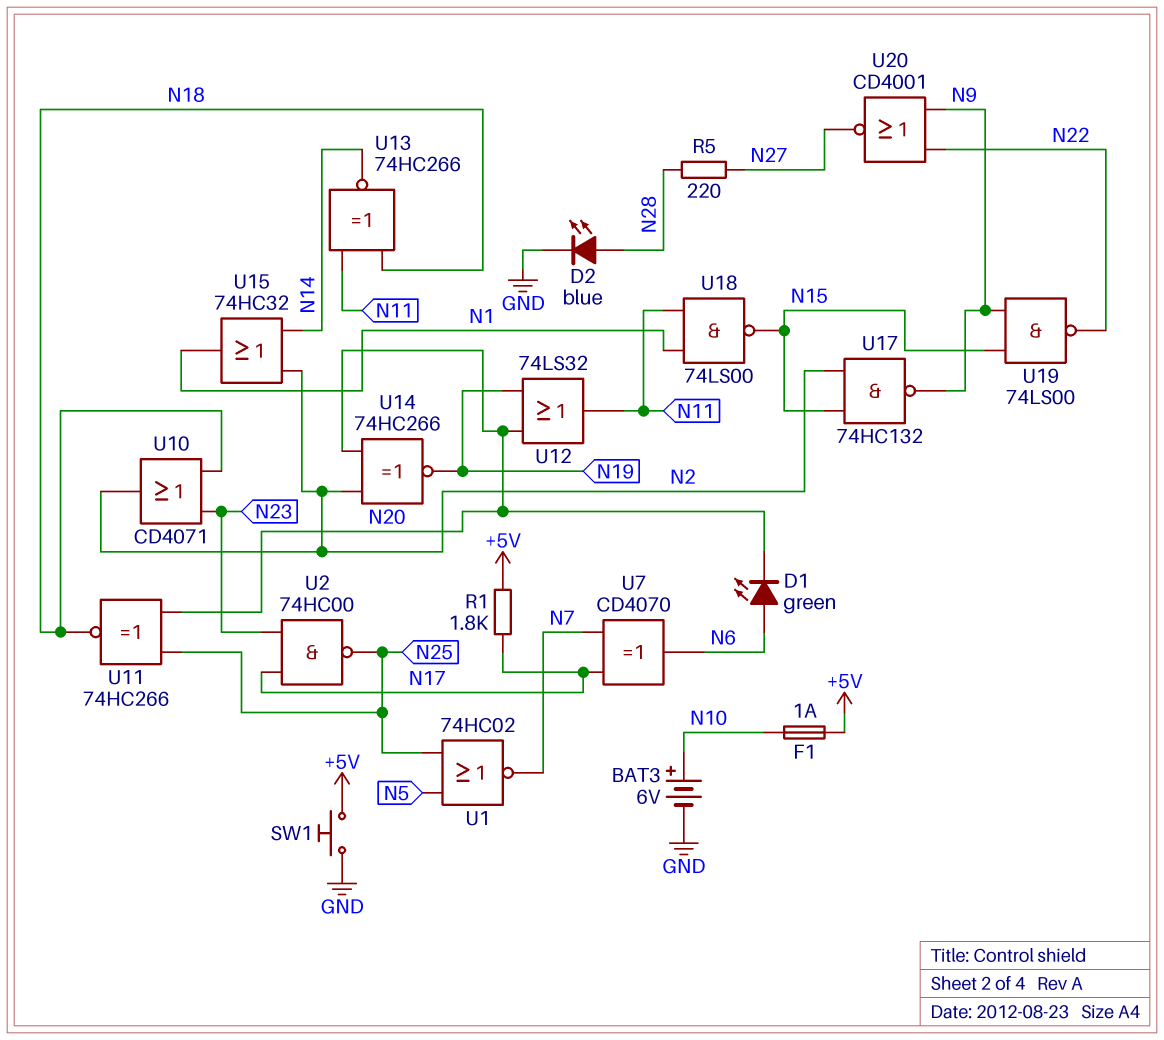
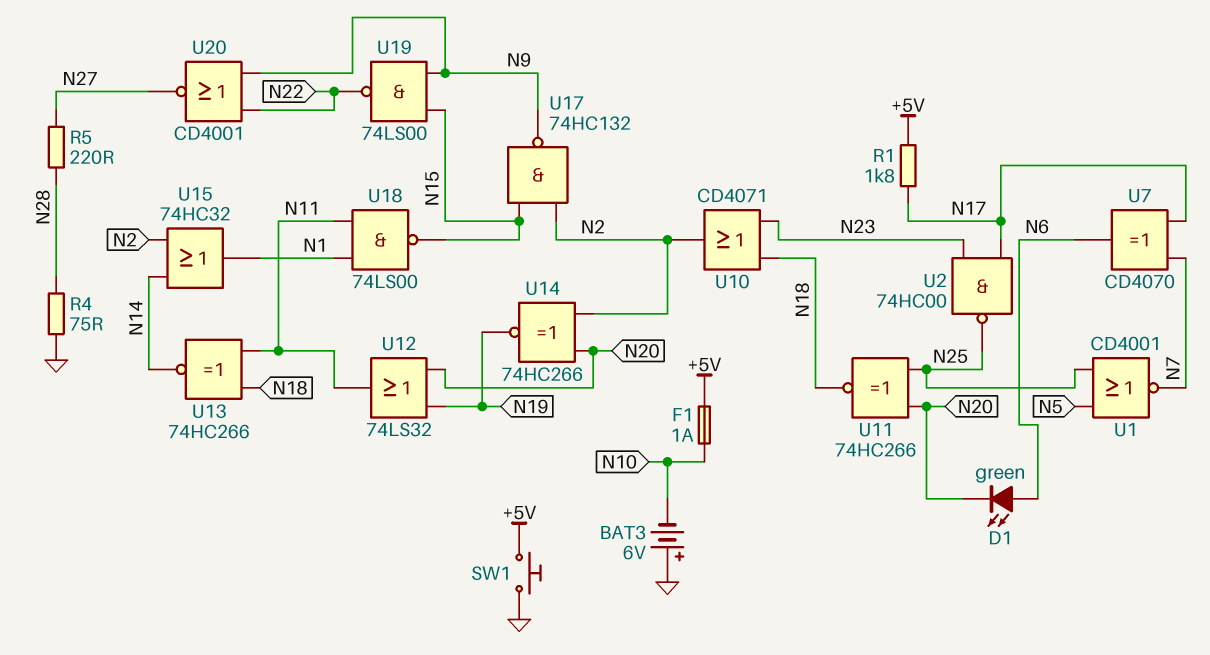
BAT3: 6V (plus N10, minus GND) -> 6V (plus GND, minus N10)
D2: LED blue (A N28, K GND) -> none
R4: none -> 75 (GND, N28)
U1: NOR 74HC02 (in N5, in N25, out N7) -> NOR CD4001 (in N5, in N25, out N7)

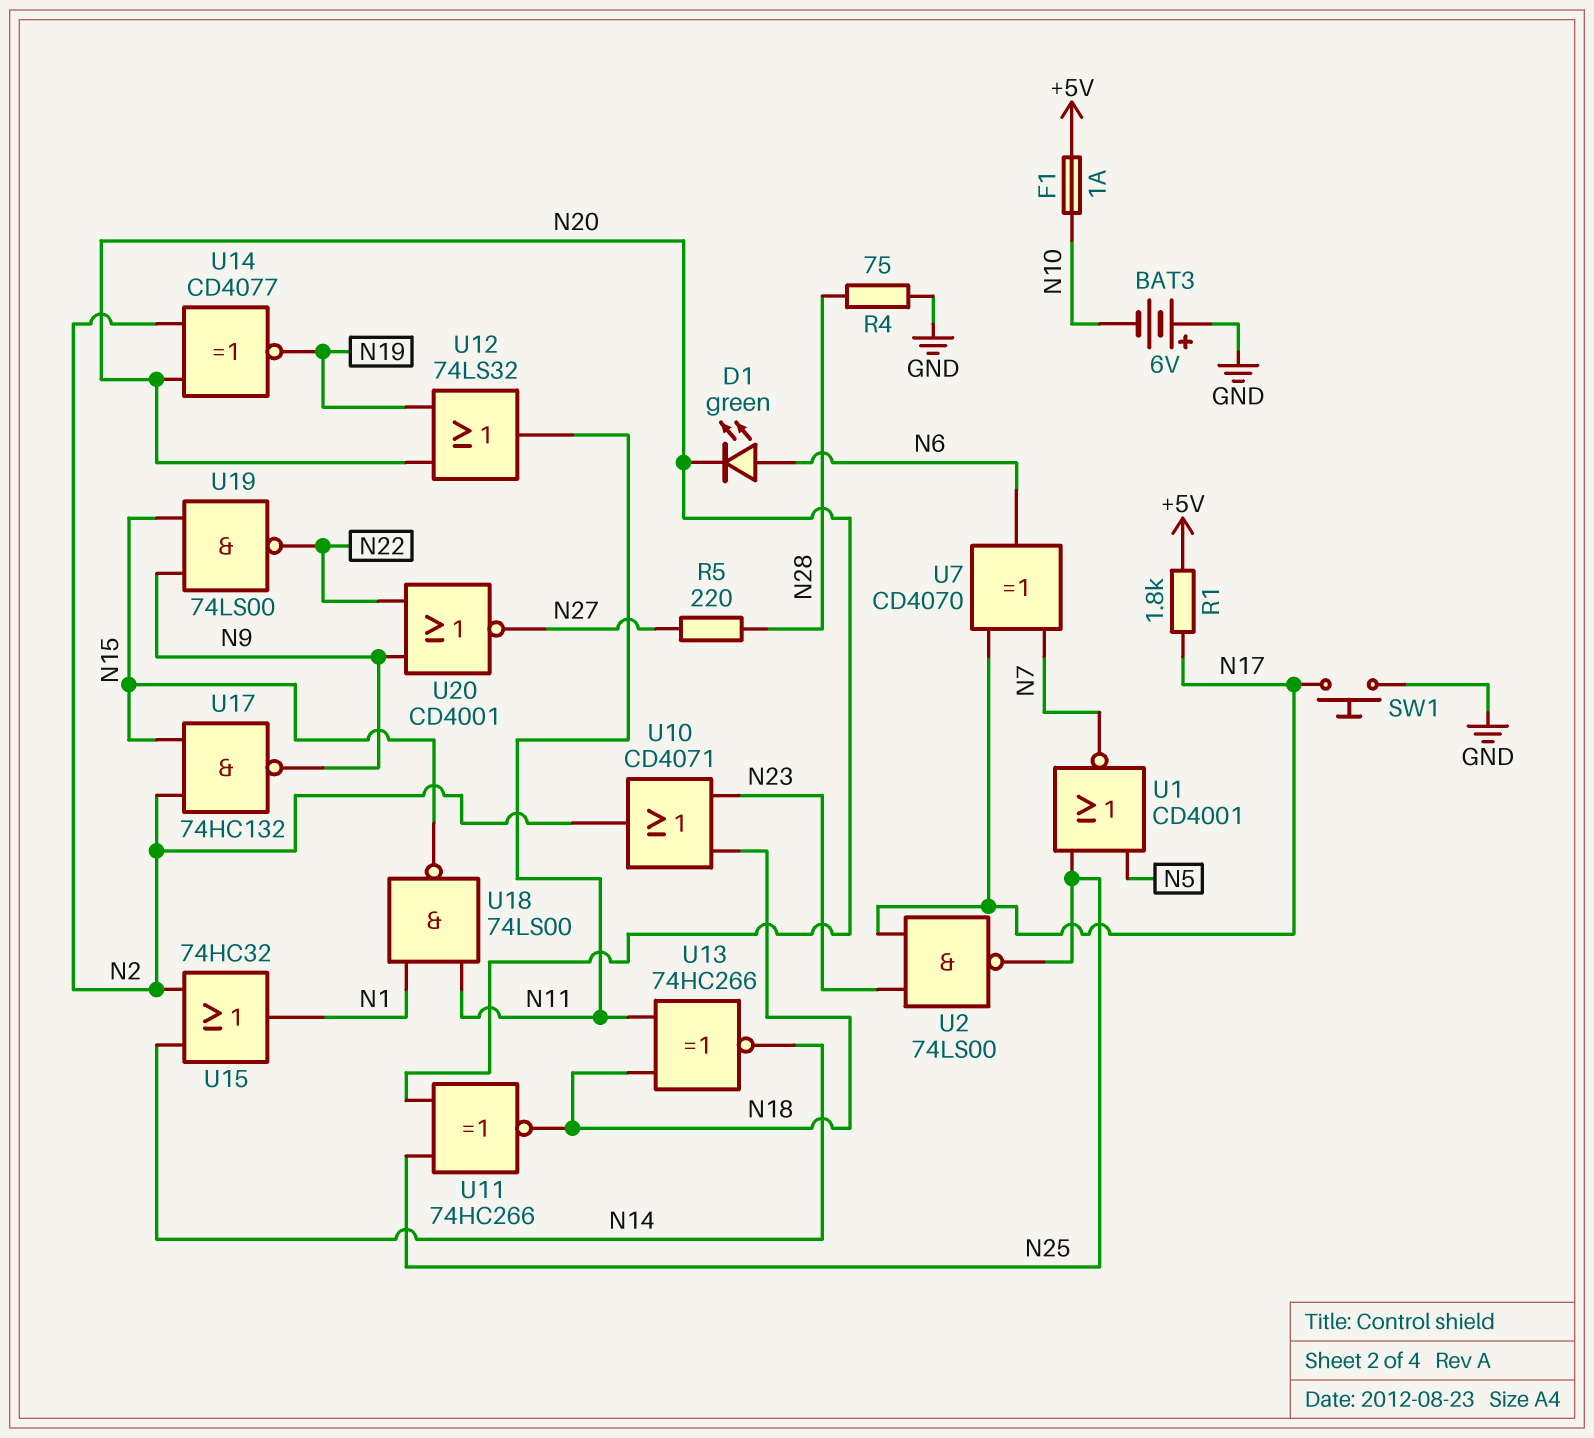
SW1: button (+5V, GND) -> button (GND, N17)
U2: NAND 74HC00 (in N17, in N23, out N25) -> NAND 74LS00 (in N17, in N23, out N25)
U14: XNOR 74HC266 (in N2, in N20, out N19) -> XNOR CD4077 (in N2, in N20, out N19)

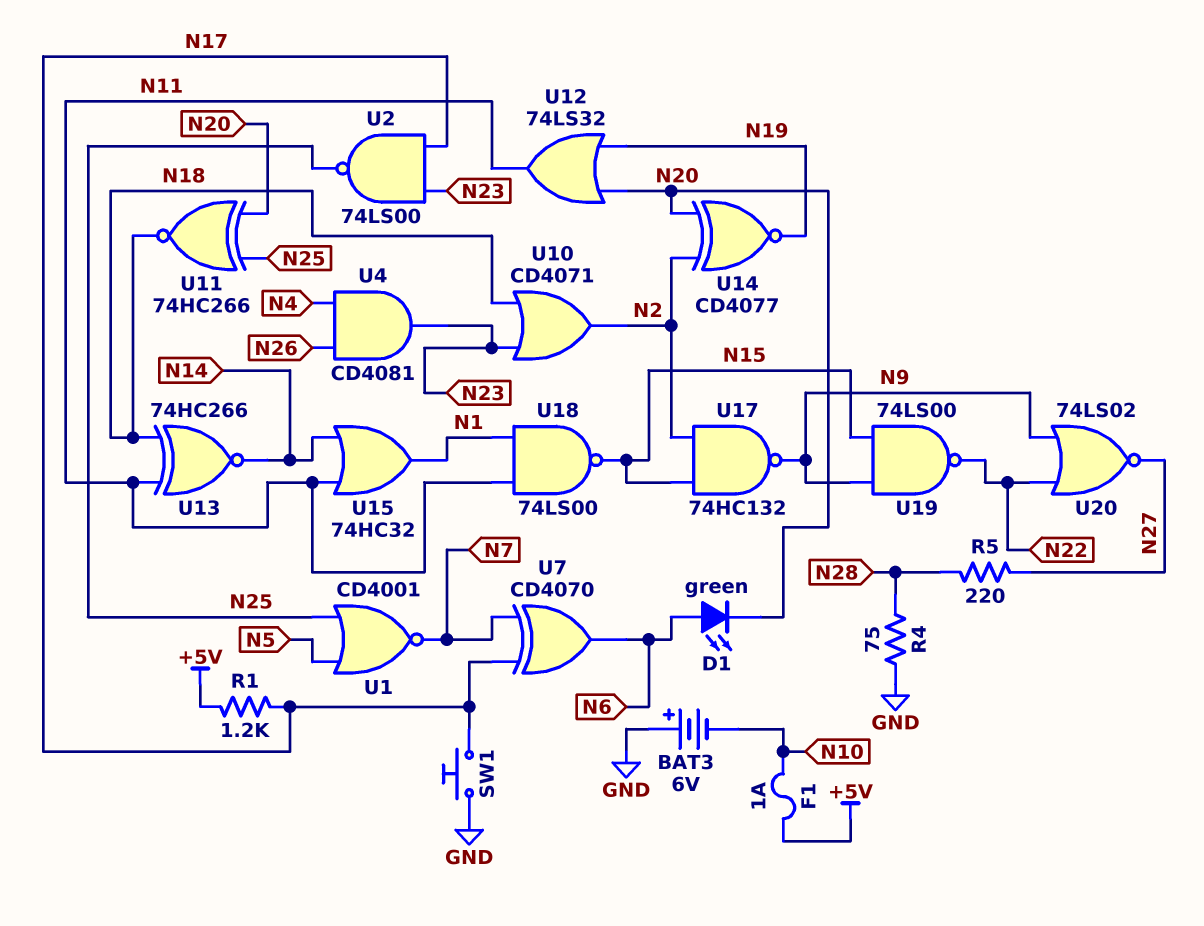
R1: 1.8k (+5V, N17) -> 1.2k (+5V, N17)
U4: none -> AND CD4081 (in N4, in N26, out N23)
U15: OR 74HC32 (in N2, in N14, out N1) -> OR 74HC32 (in N11, in N14, out N1)
U20: NOR CD4001 (in N9, in N22, out N27) -> NOR 74LS02 (in N9, in N22, out N27)

